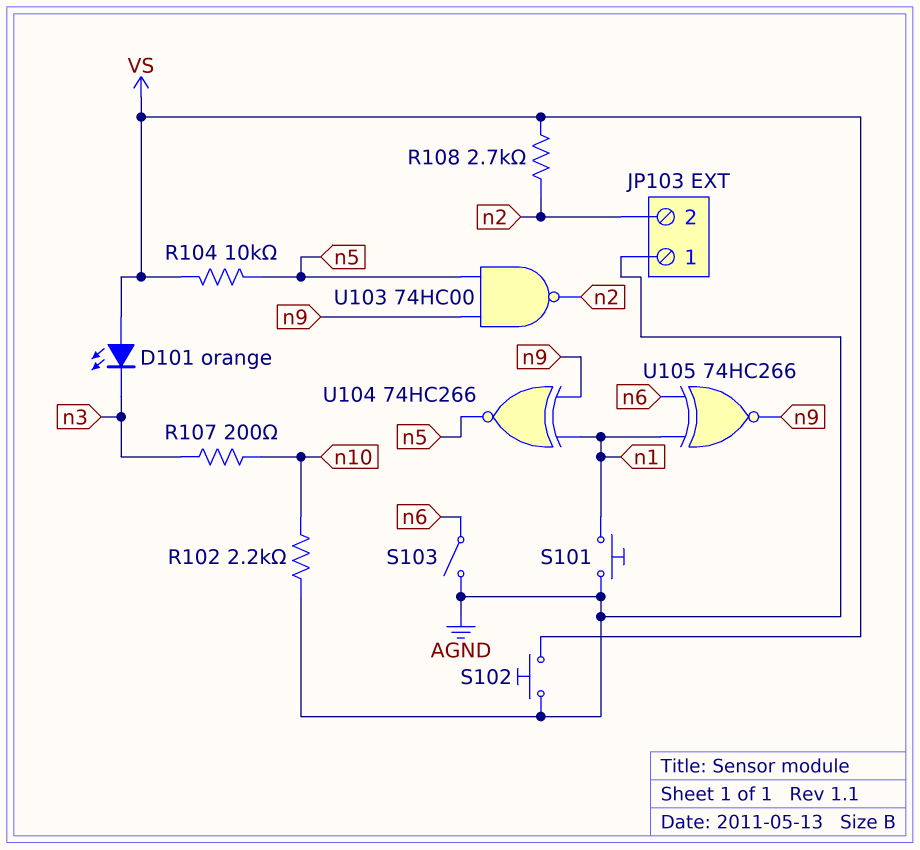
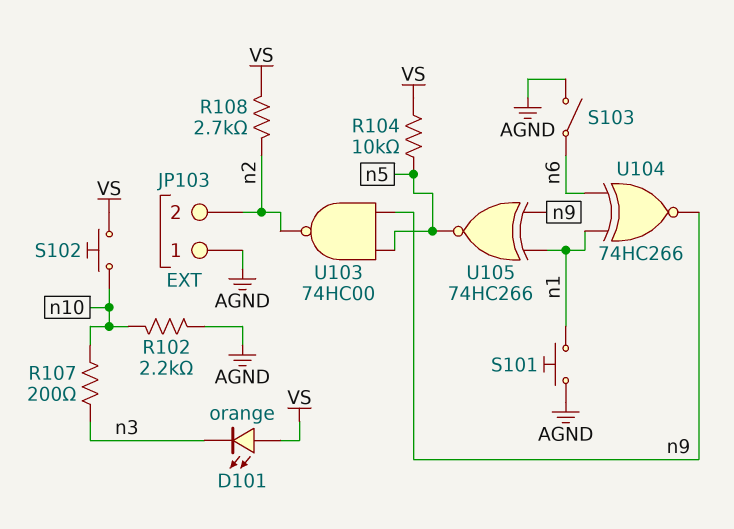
S102: button (AGND, VS) -> button (VS, n10)
U104: XNOR 74HC266 (in n1, in n9, out n5) -> XNOR 74HC266 (in n1, in n6, out n9)
U105: XNOR 74HC266 (in n1, in n6, out n9) -> XNOR 74HC266 (in n1, in n9, out n5)

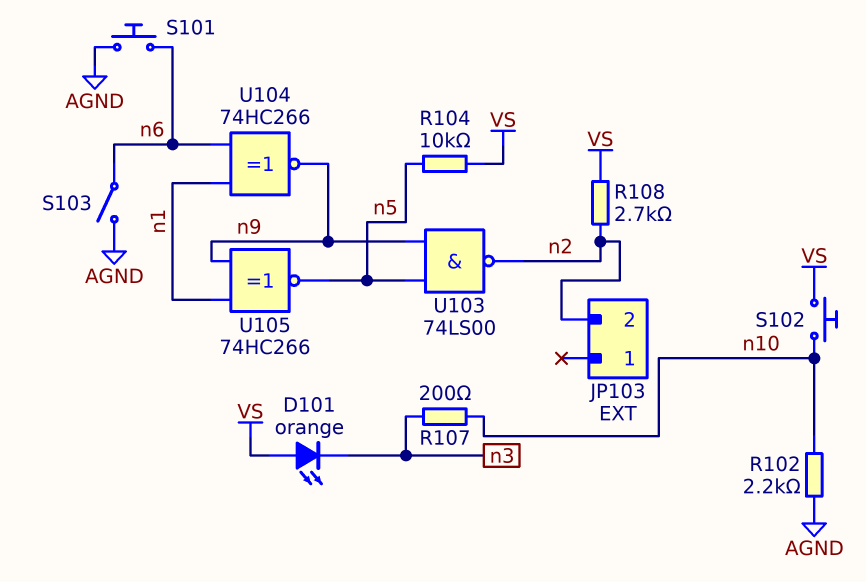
JP103 pin 1: AGND -> none
S101: button (AGND, n1) -> button (AGND, n6)
U103: NAND 74HC00 (in n5, in n9, out n2) -> NAND 74LS00 (in n5, in n9, out n2)

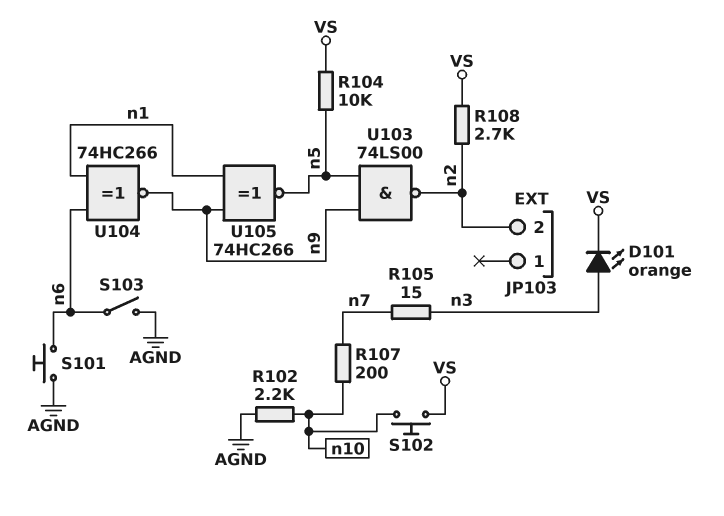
D101: LED orange (A VS, K n3) -> LED orange (A n3, K VS)
R105: none -> 15 (n3, n7)
R107: 200 (n3, n10) -> 200 (n7, n10)

